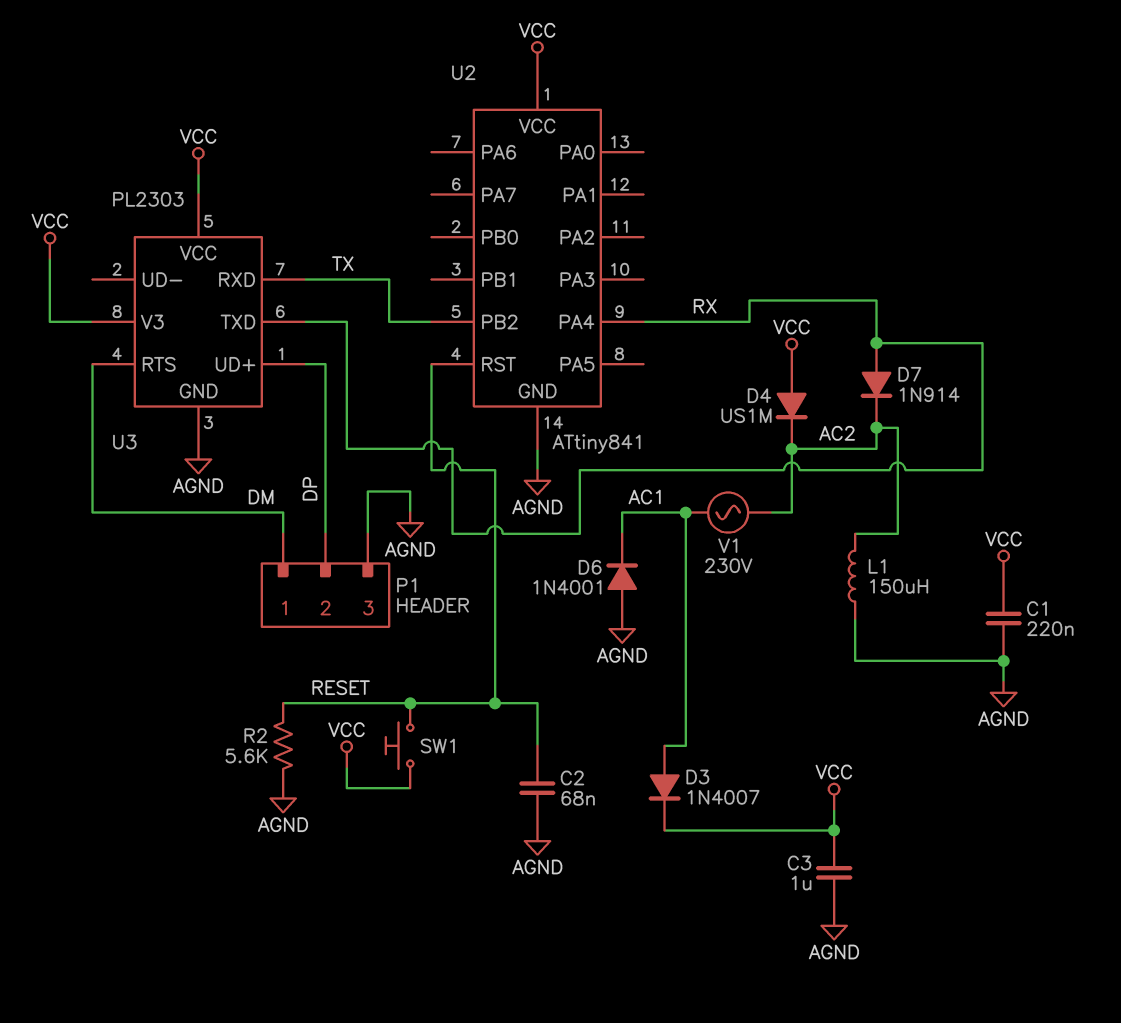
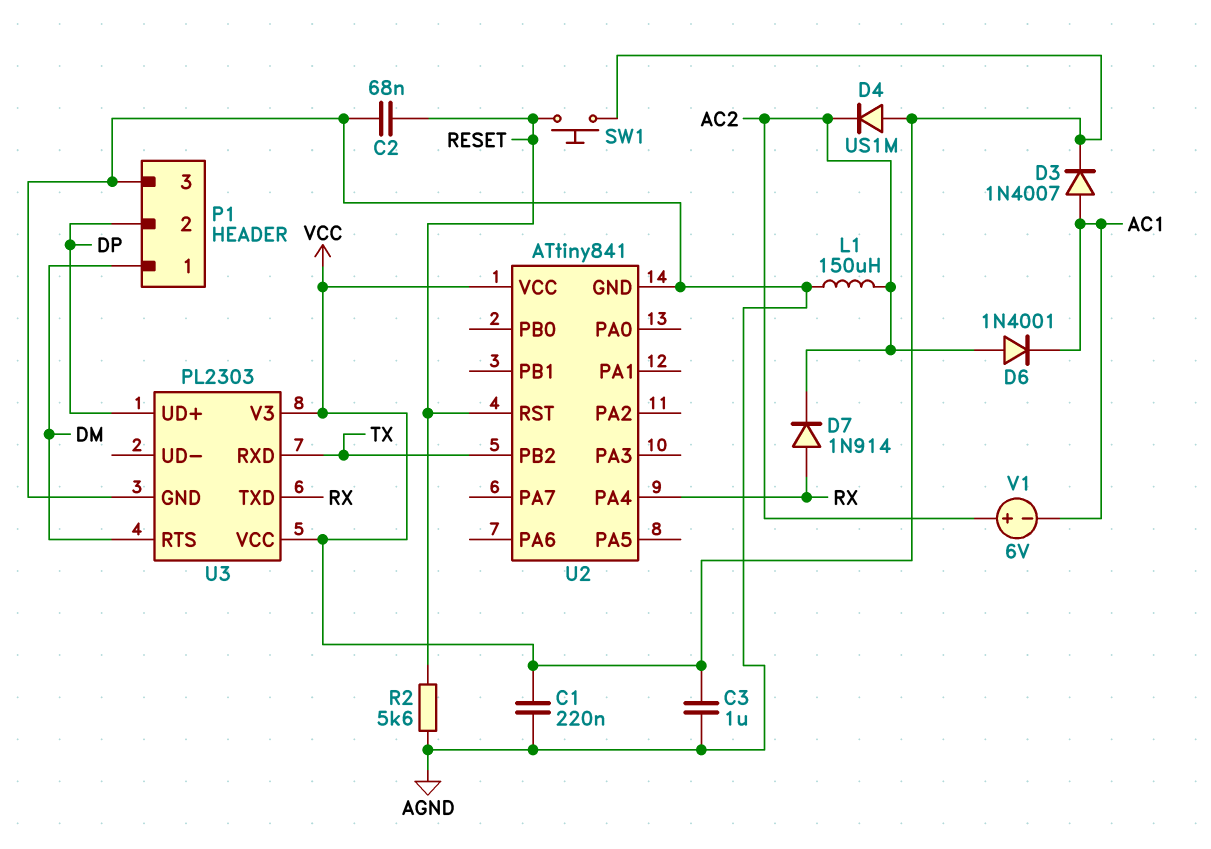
D6: diode 1N4001 (A AGND, K AC1) -> diode 1N4001 (A AC2, K AC1)
V1: AC 230V (AC1, AC2) -> 6V (plus AC2, minus AC1)

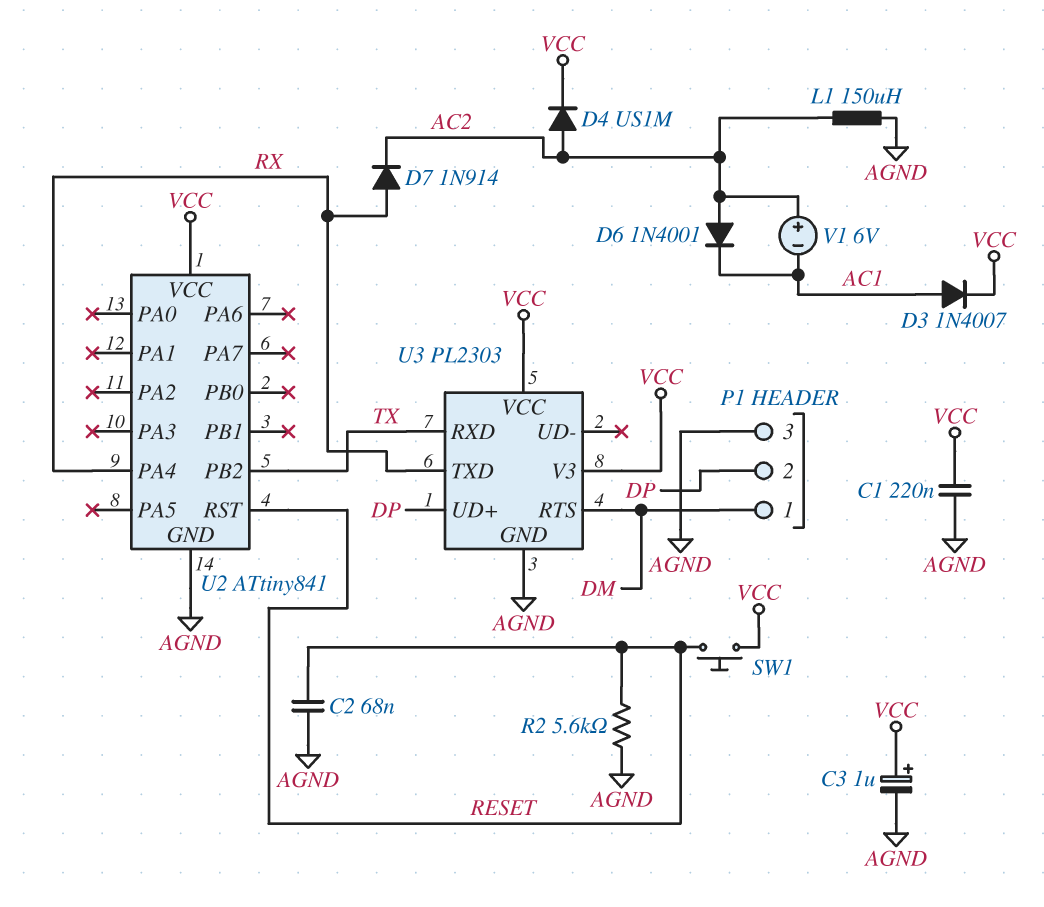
C3: 1uF (AGND, VCC) -> 1uF (plus VCC, minus AGND)
D4: diode US1M (A VCC, K AC2) -> diode US1M (A AC2, K VCC)

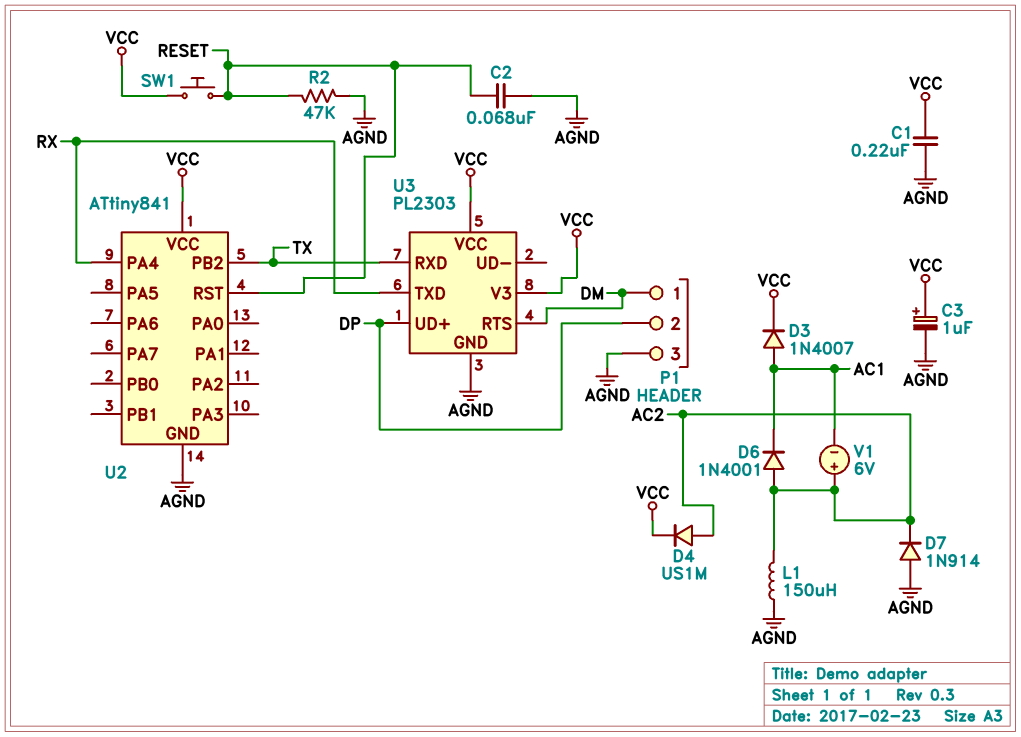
D7: diode 1N914 (A RX, K AC2) -> diode 1N914 (A AGND, K AC2)
R2: 5.6k (AGND, RESET) -> 47k (AGND, RESET)

